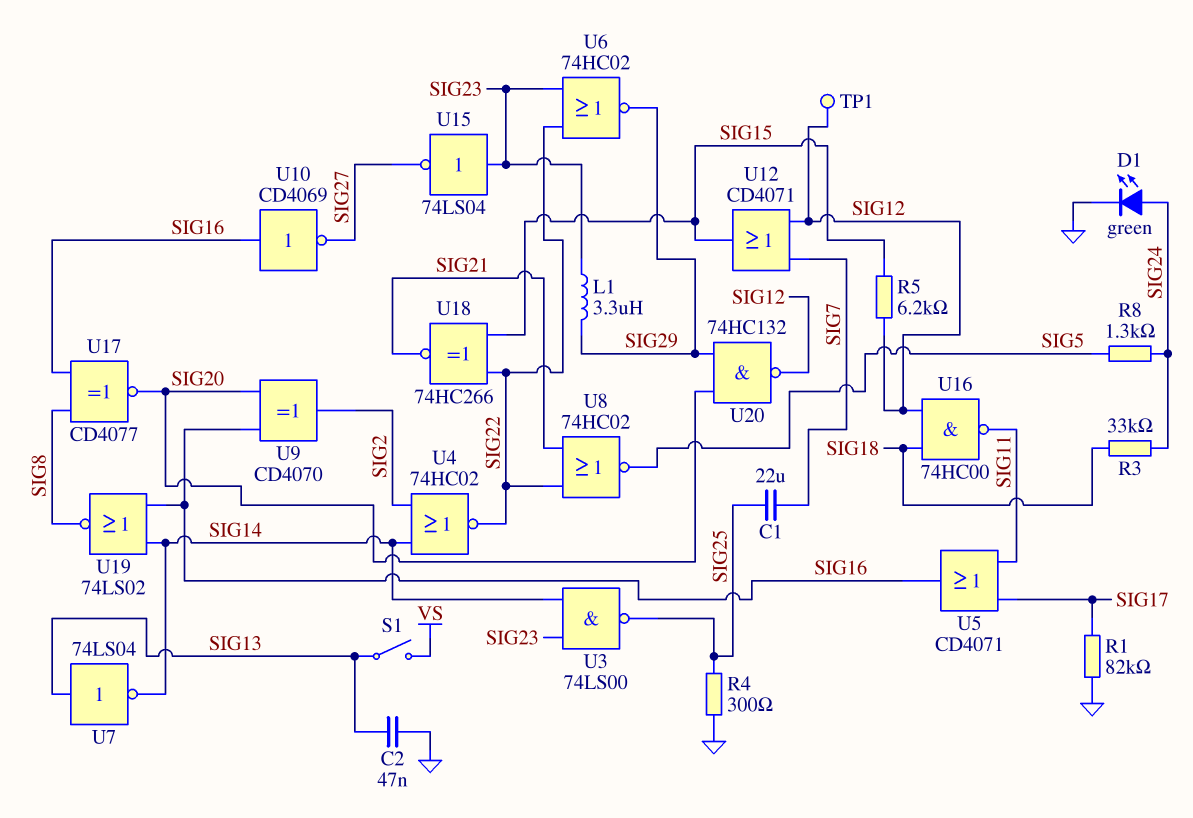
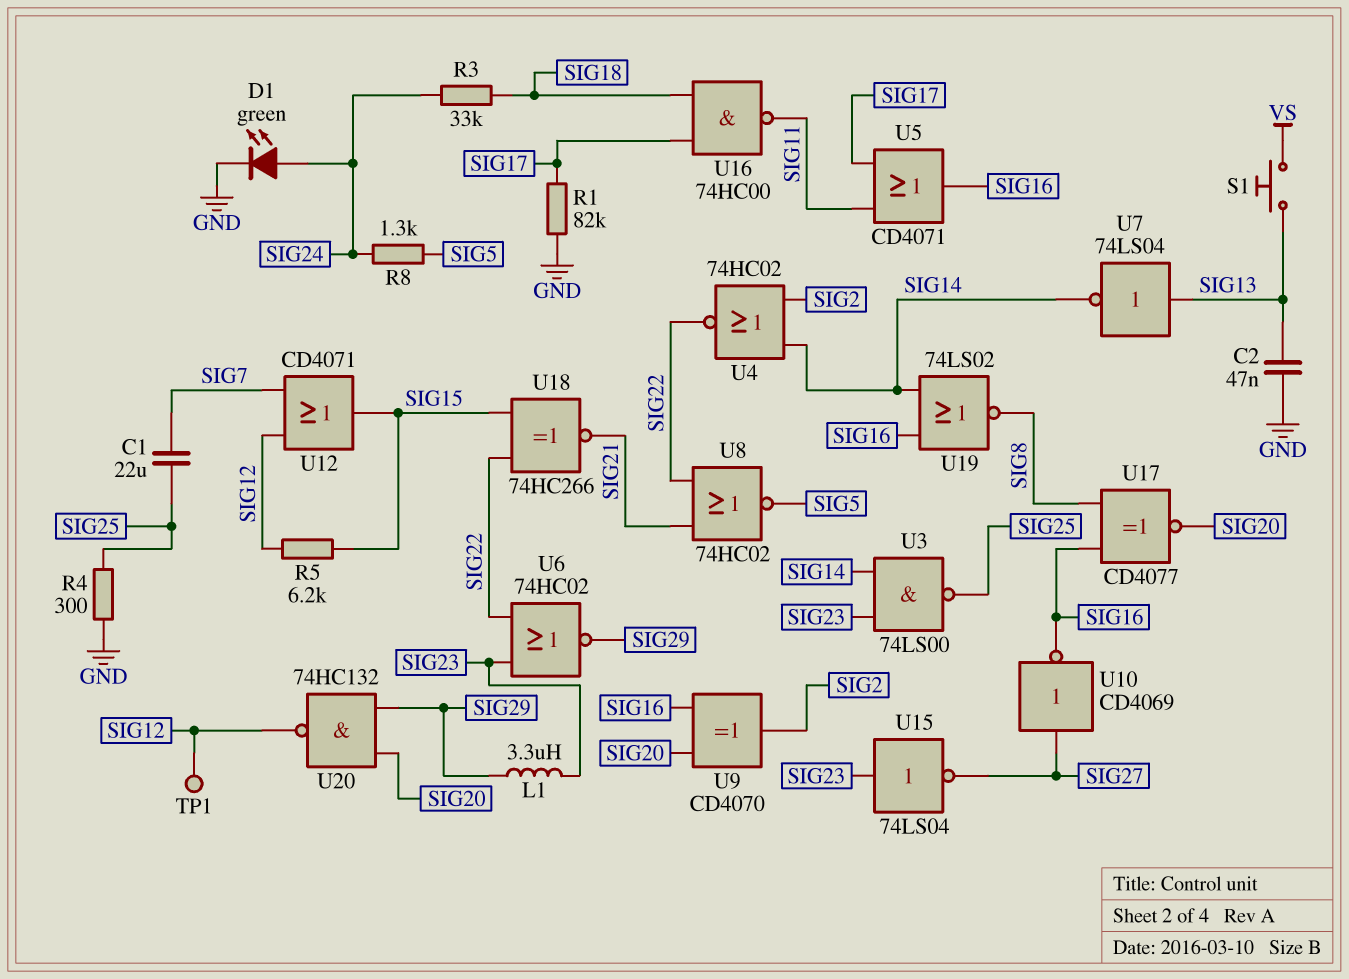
S1: switch (SIG13, VS) -> button (SIG13, VS)
U10: NOT CD4069 (in SIG16, out SIG27) -> NOT CD4069 (in SIG27, out SIG16)
U16: NAND 74HC00 (in SIG12, in SIG18, out SIG11) -> NAND 74HC00 (in SIG17, in SIG18, out SIG11)

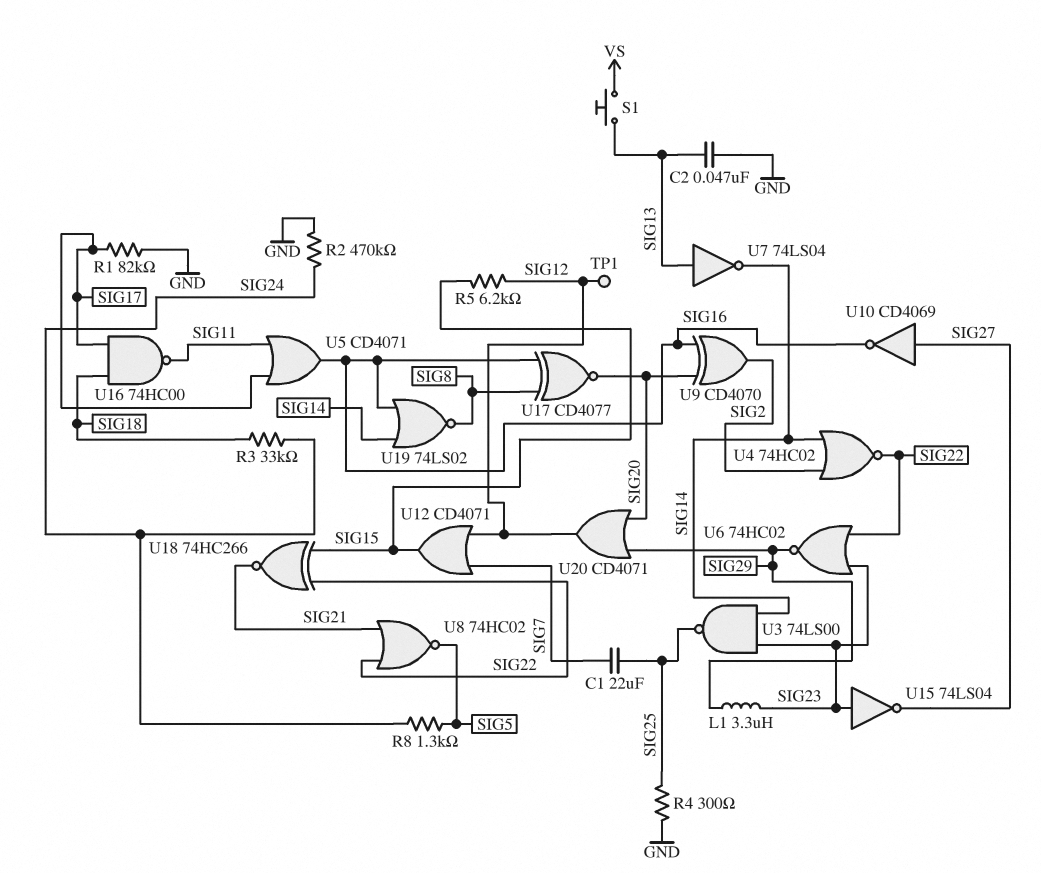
D1: LED green (A SIG24, K GND) -> none
R2: none -> 470k (GND, SIG24)
U20: NAND 74HC132 (in SIG20, in SIG29, out SIG12) -> OR CD4071 (in SIG20, in SIG29, out SIG12)

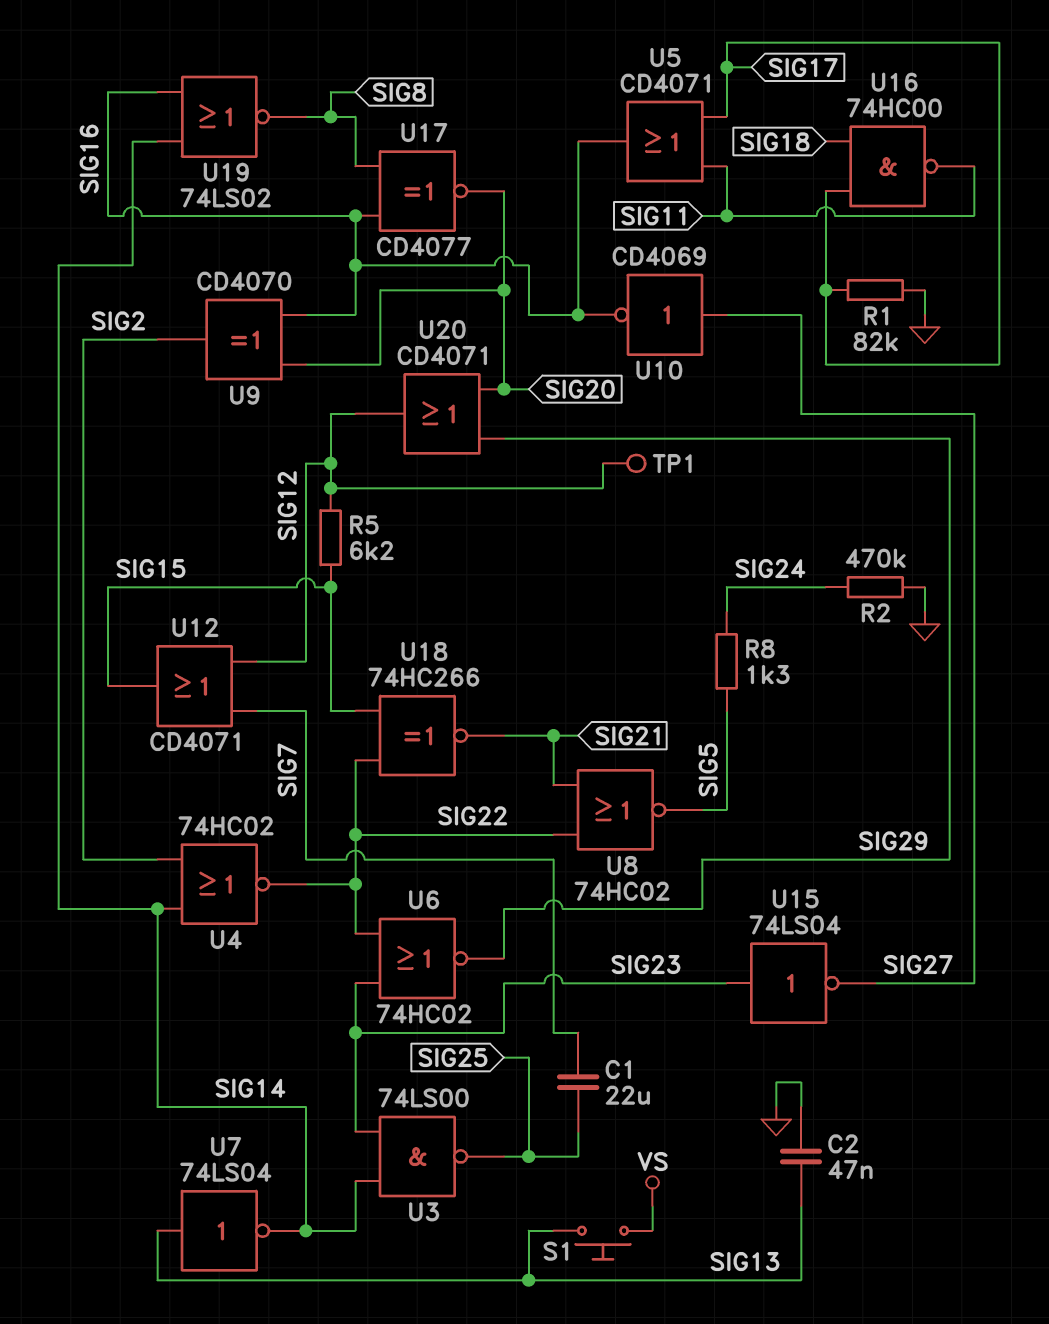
L1: 3.3uH (SIG23, SIG29) -> none
R3: 33k (SIG18, SIG24) -> none
R4: 300 (GND, SIG25) -> none

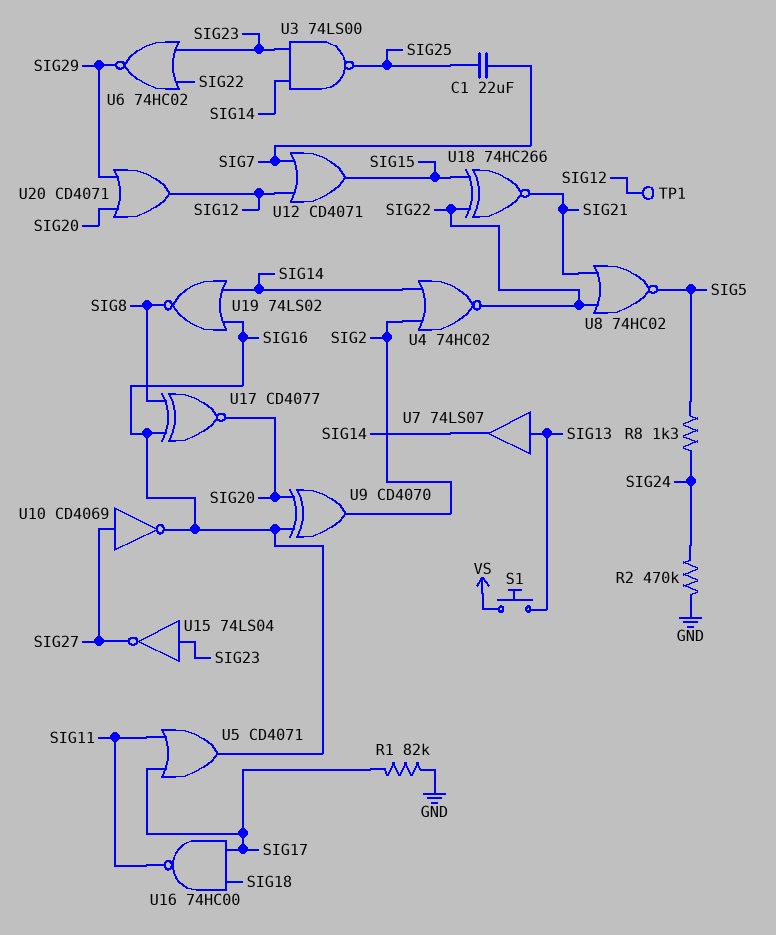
C2: 47nF (GND, SIG13) -> none
R5: 6.2k (SIG12, SIG15) -> none
U7: NOT 74LS04 (in SIG13, out SIG14) -> buffer 74LS07 (in SIG13, out SIG14)

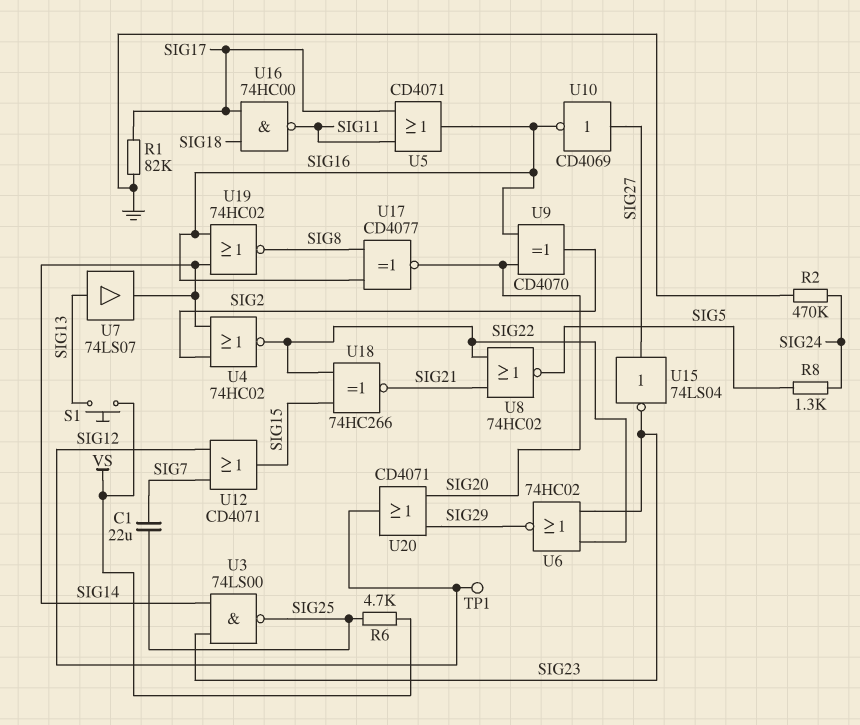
R6: none -> 4.7k (SIG25, VS)
U15: NOT 74LS04 (in SIG23, out SIG27) -> NOT 74LS04 (in SIG27, out SIG23)
U19: NOR 74LS02 (in SIG14, in SIG16, out SIG8) -> NOR 74HC02 (in SIG14, in SIG16, out SIG8)

